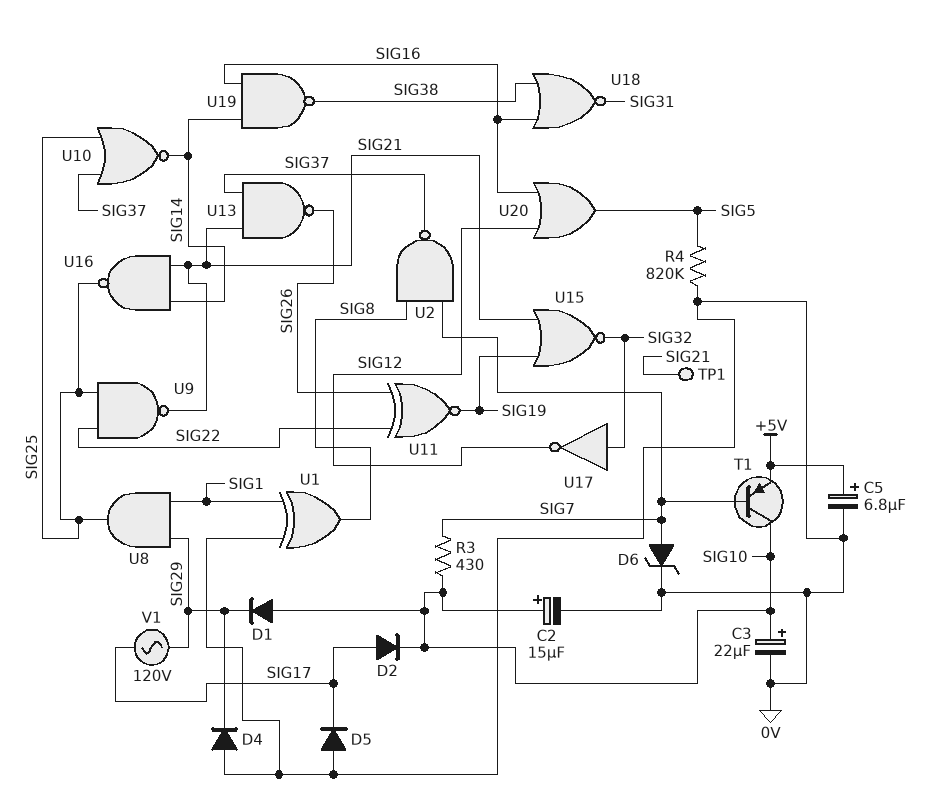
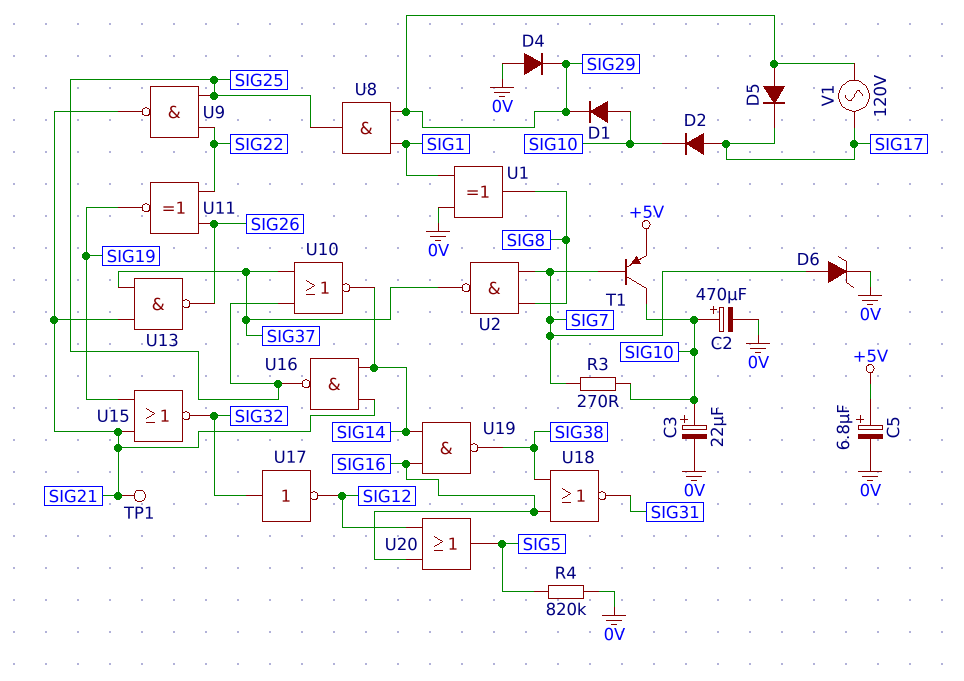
C2: 15uF (plus SIG10, minus 0V) -> 470uF (plus SIG10, minus 0V)
D5: diode (A 0V, K SIG17) -> diode (A SIG29, K SIG17)
R3: 430 (SIG7, SIG10) -> 270 (SIG7, SIG10)

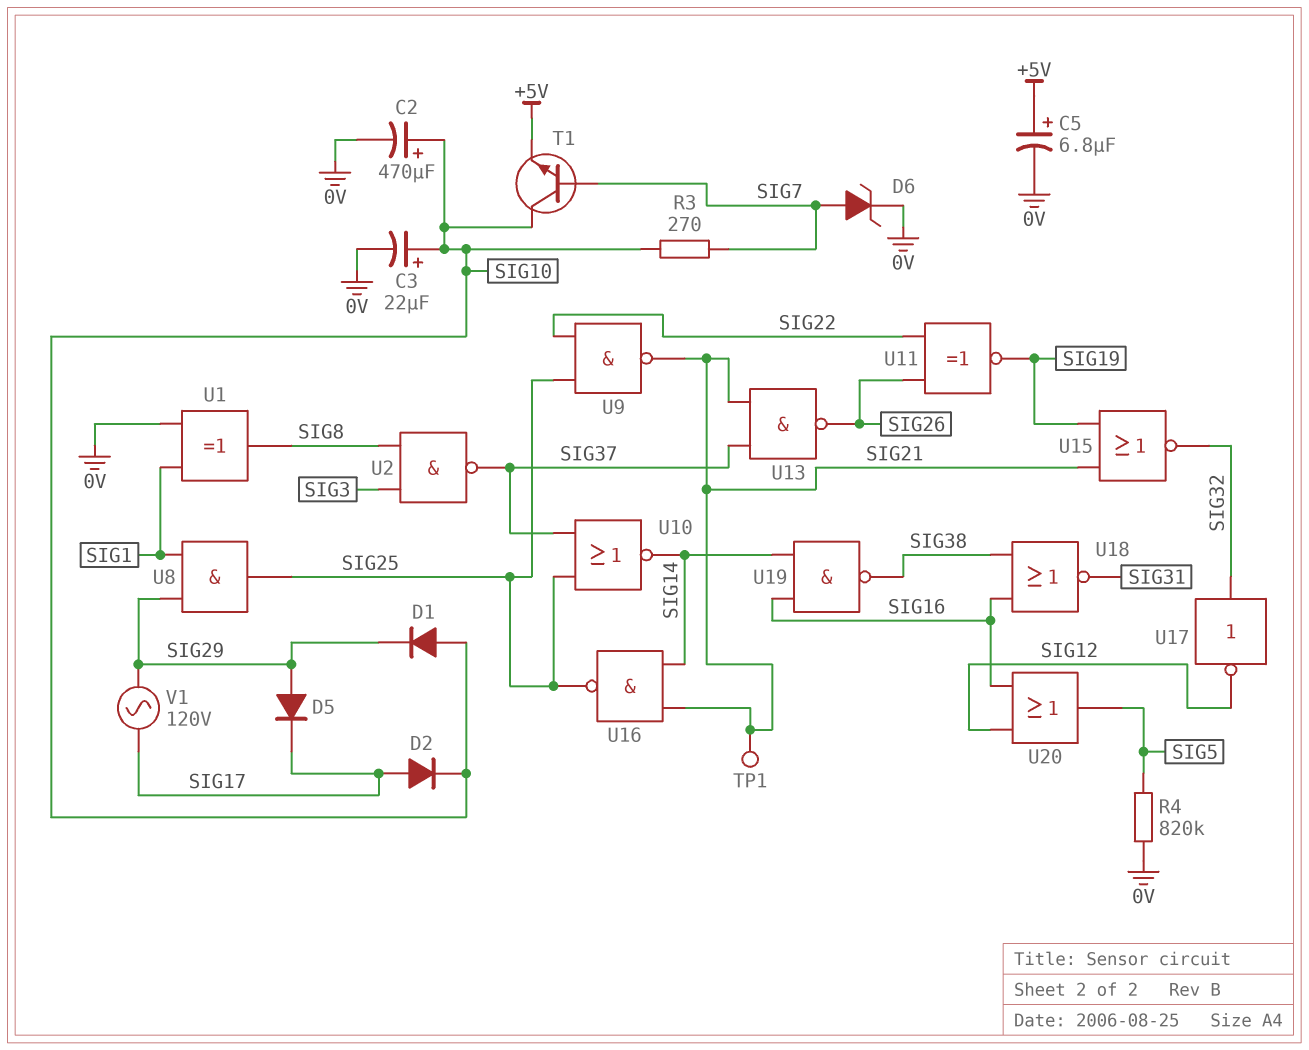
D4: diode (A 0V, K SIG29) -> none
T1: PNP (B SIG7, C SIG10, E +5V) -> NPN (B SIG7, C SIG10, E +5V)
U2: NAND (in SIG7, in SIG8, out SIG37) -> NAND (in SIG3, in SIG8, out SIG37)

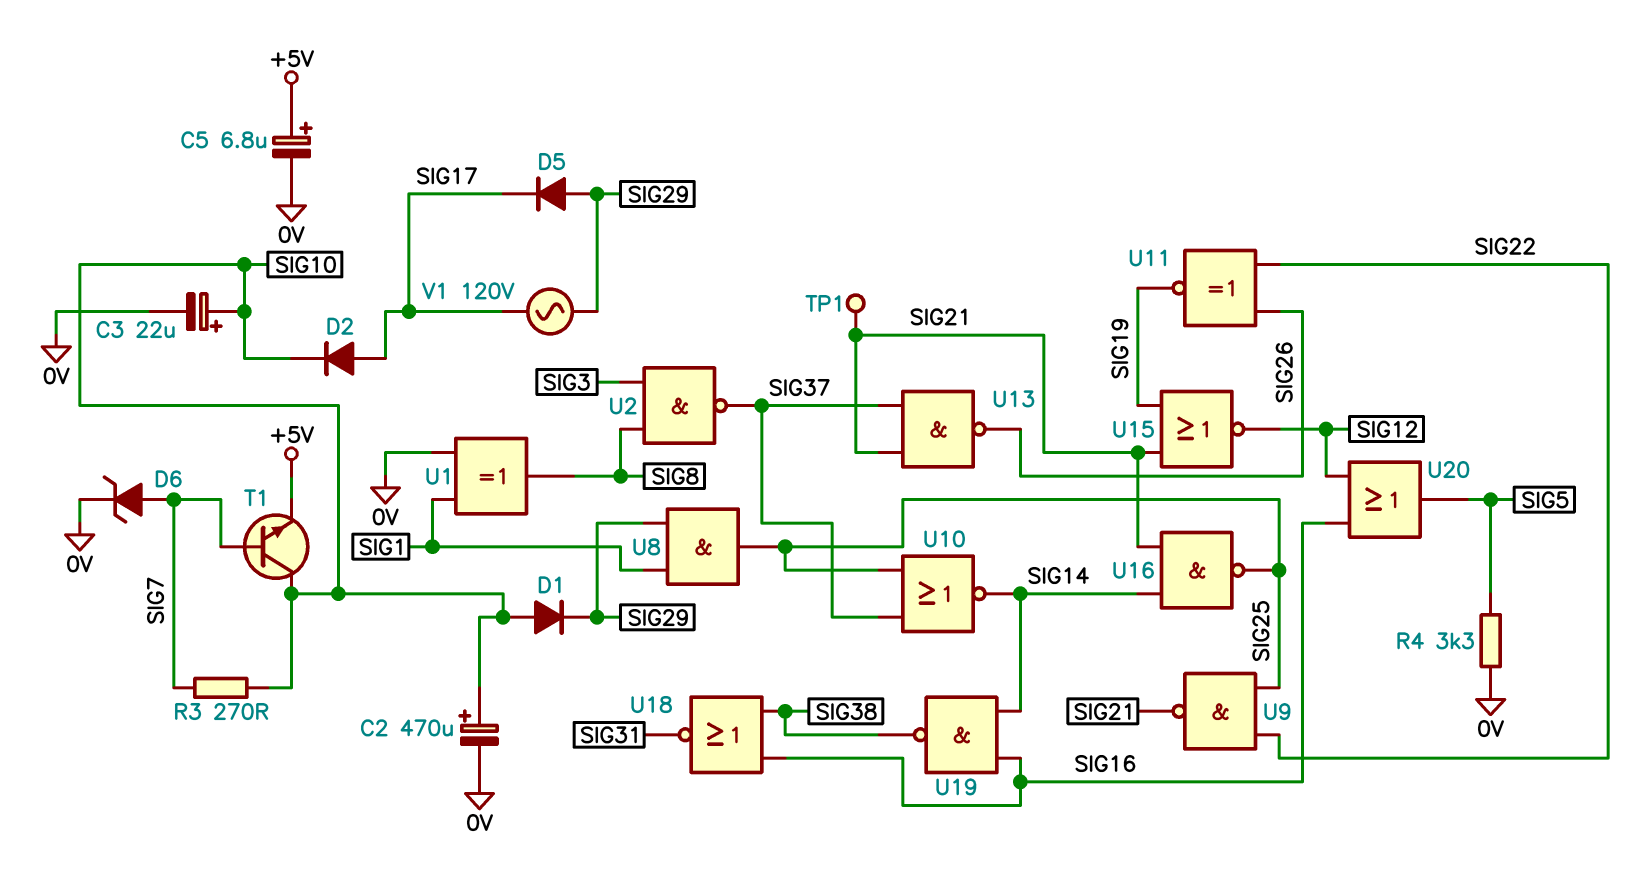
R4: 820k (0V, SIG5) -> 3.3k (0V, SIG5)
U15: NOR (in SIG19, in SIG21, out SIG32) -> NOR (in SIG19, in SIG21, out SIG12)
U17: NOT (in SIG32, out SIG12) -> none

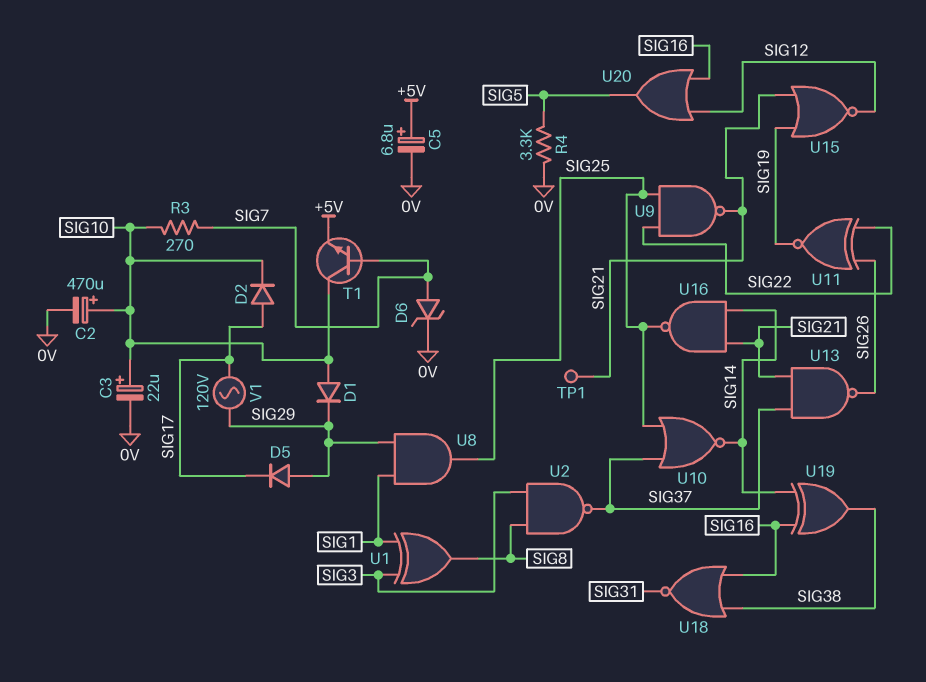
U1: XOR (in 0V, in SIG1, out SIG8) -> XOR (in SIG1, in SIG3, out SIG8)
U19: NAND (in SIG14, in SIG16, out SIG38) -> XOR (in SIG14, in SIG16, out SIG38)

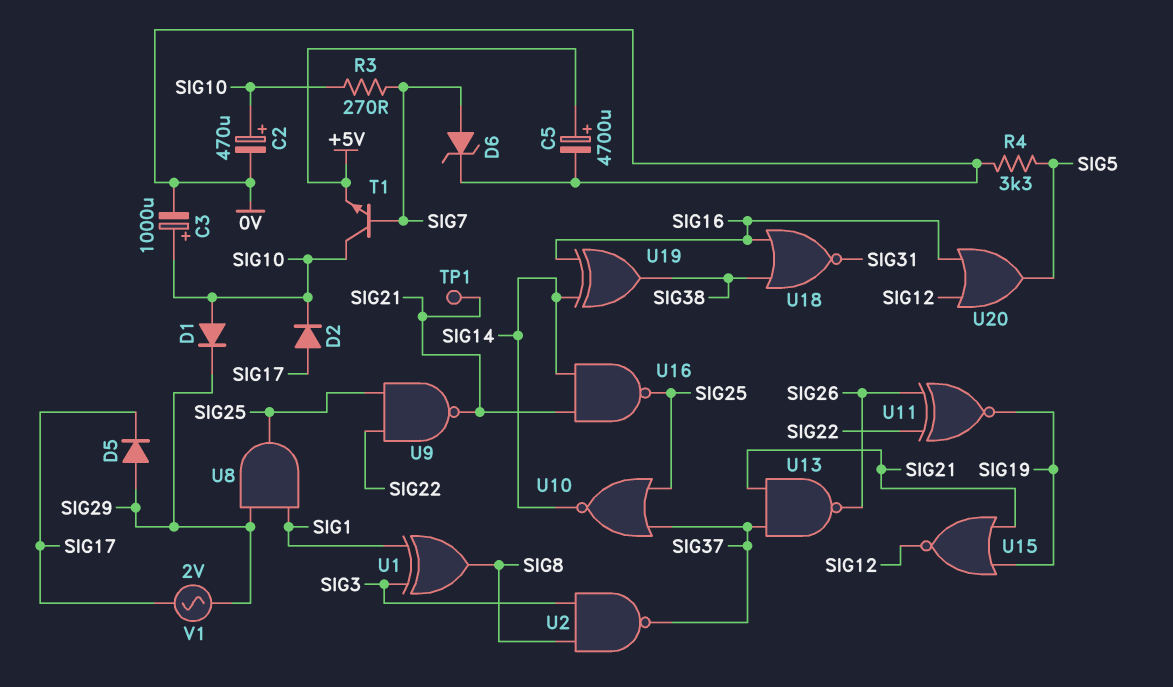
C3: 22uF (plus SIG10, minus 0V) -> 1000uF (plus SIG10, minus 0V)
C5: 6.8uF (plus +5V, minus 0V) -> 4700uF (plus +5V, minus 0V)
V1: AC 120V (SIG17, SIG29) -> AC 2V (SIG17, SIG29)

